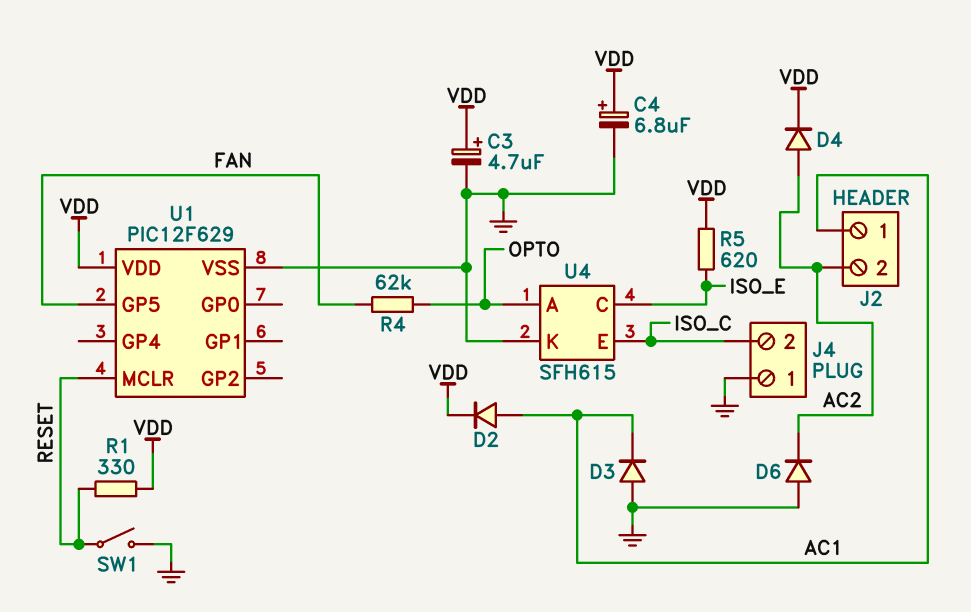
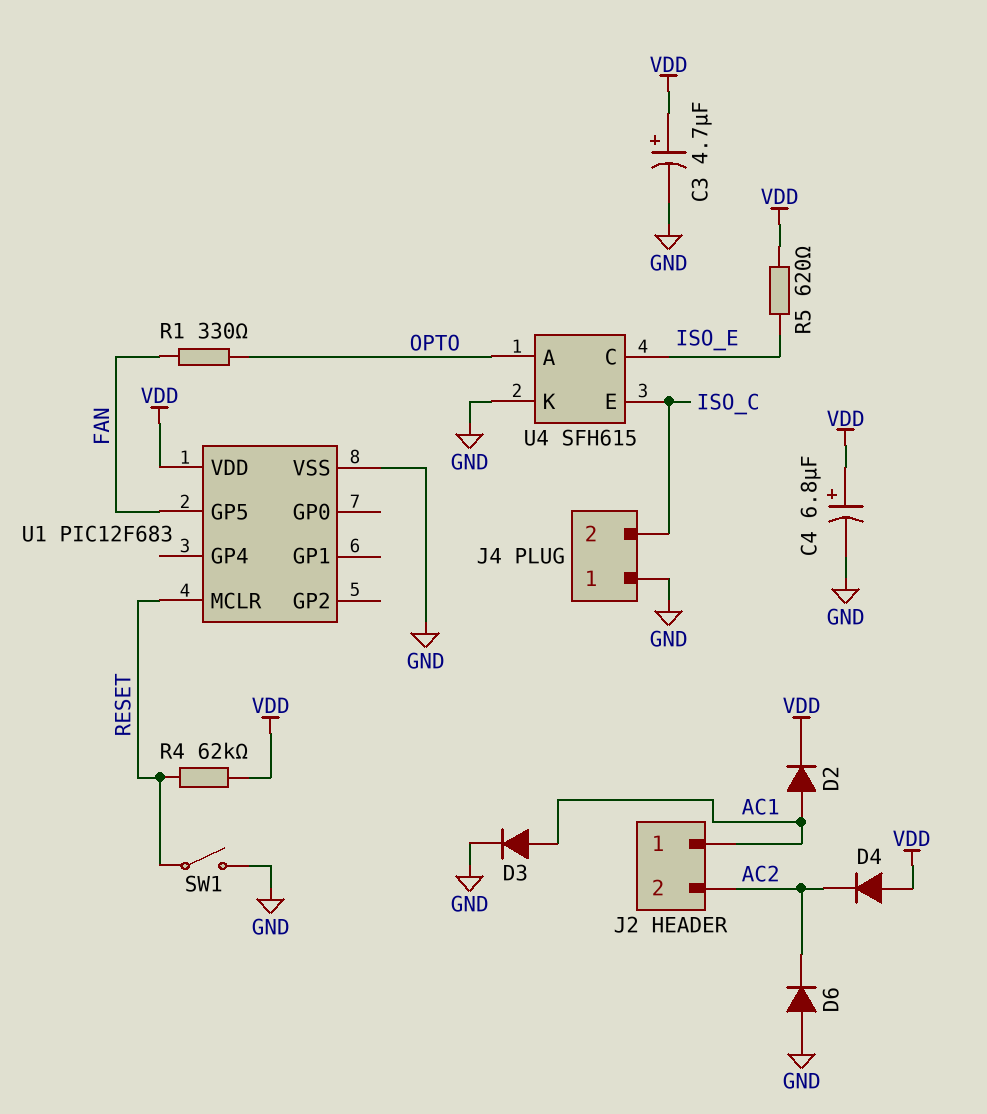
D3: diode (A GND, K AC1) -> diode (A AC1, K GND)
D4: diode (A AC2, K VDD) -> diode (A VDD, K AC2)
R1: 330 (RESET, VDD) -> 330 (FAN, OPTO)
R4: 62k (FAN, OPTO) -> 62k (RESET, VDD)
U1: PIC12F629 -> PIC12F683

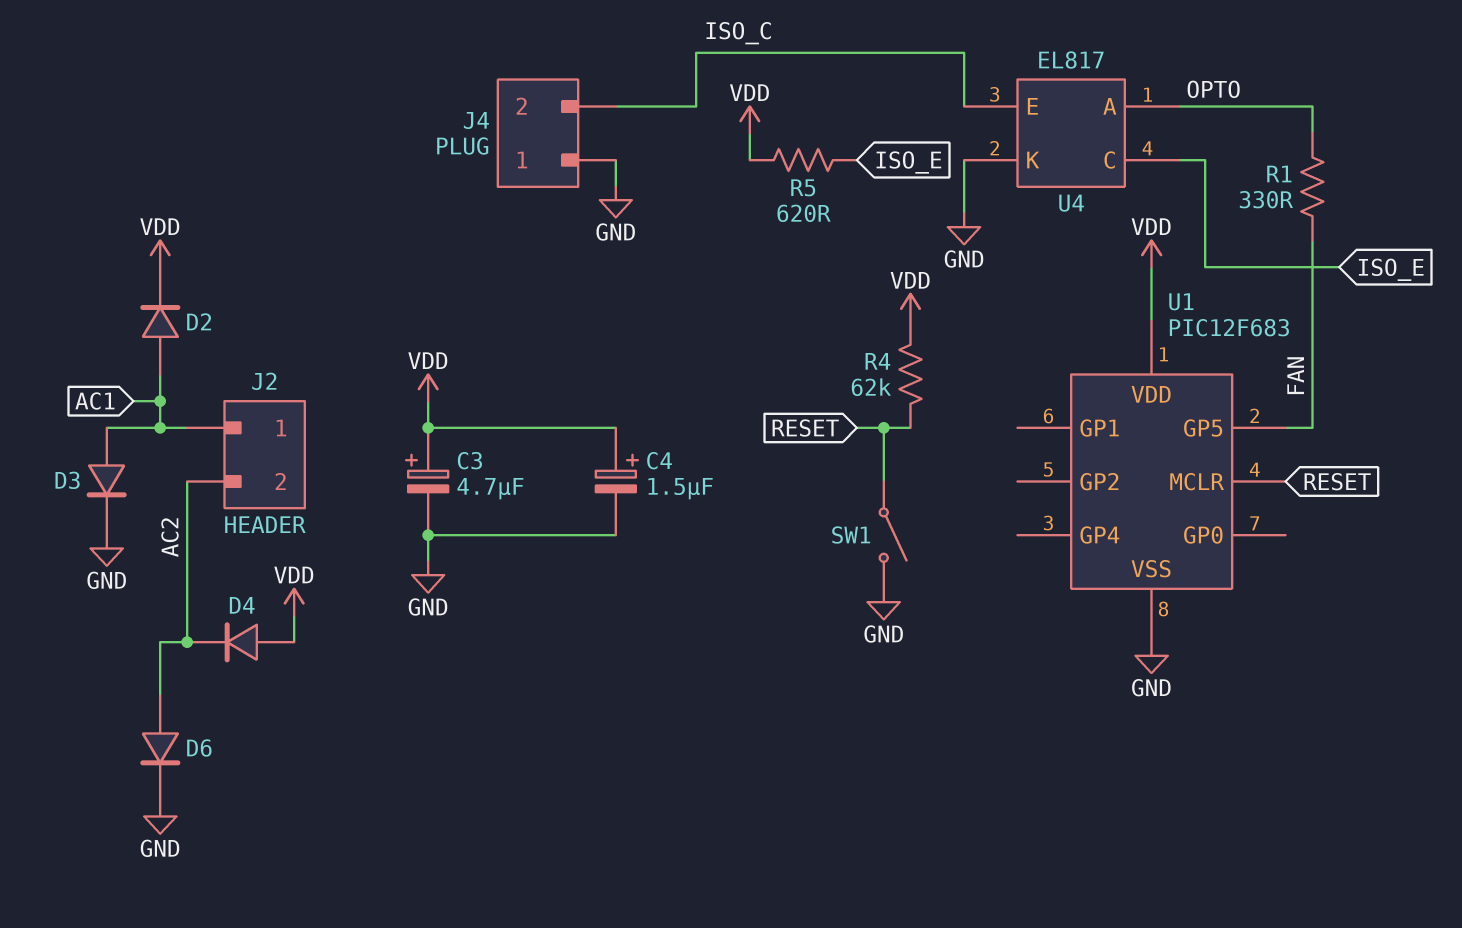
C4: 6.8uF (plus VDD, minus GND) -> 1.5uF (plus VDD, minus GND)
D6: diode (A GND, K AC2) -> diode (A AC2, K GND)
U4: SFH615 -> EL817

